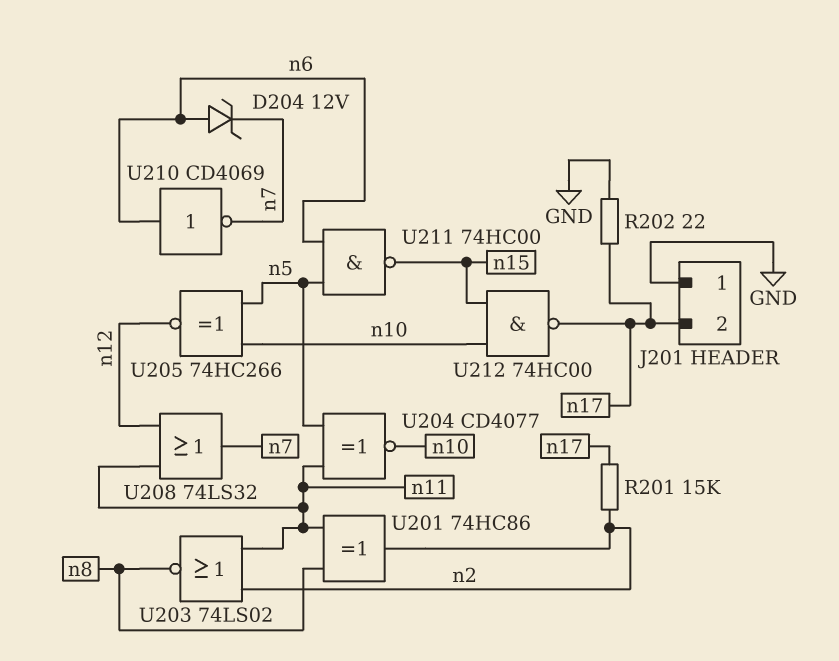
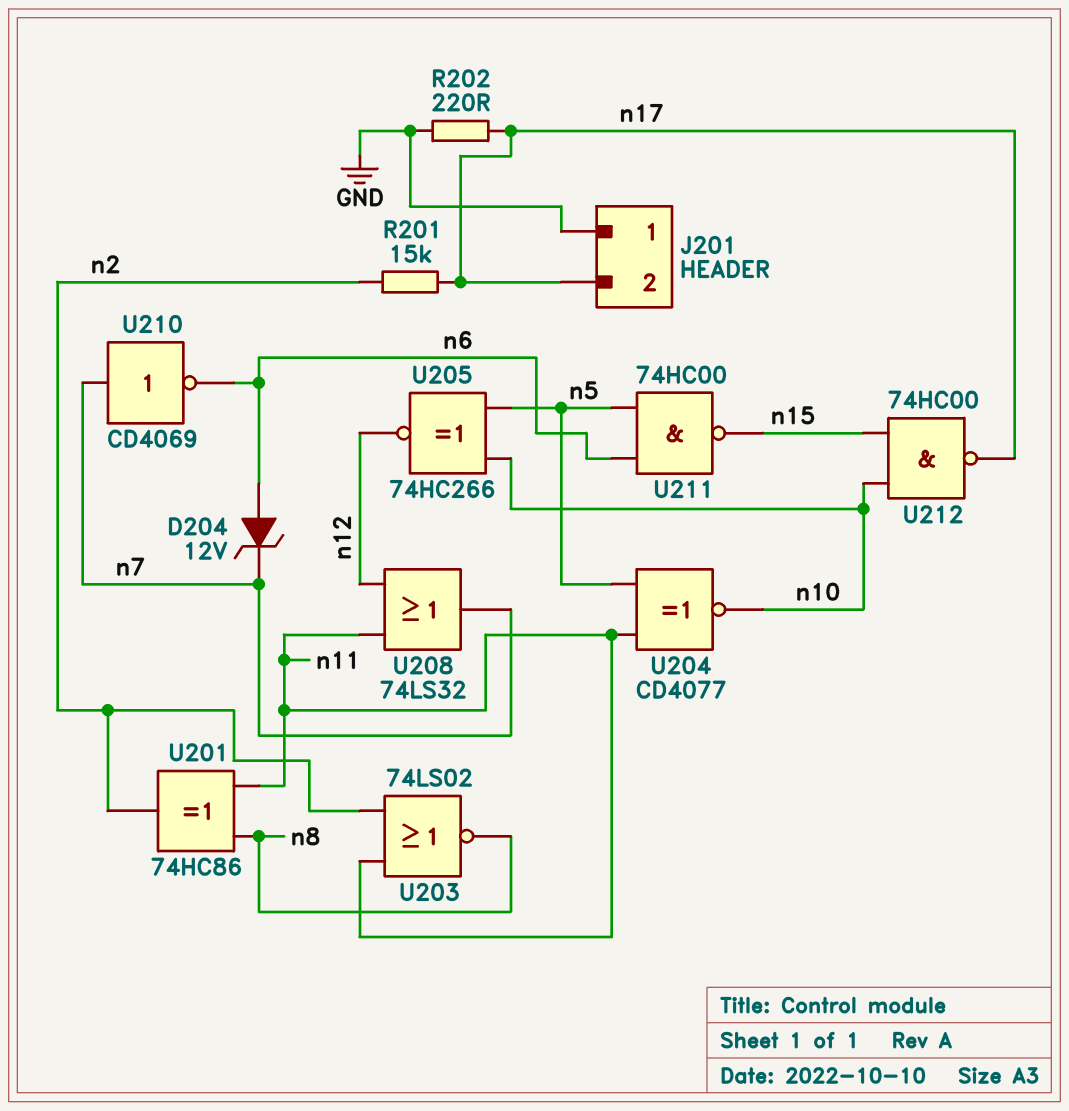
R202: 22 (GND, n17) -> 220 (GND, n17)
U210: NOT CD4069 (in n6, out n7) -> NOT CD4069 (in n7, out n6)

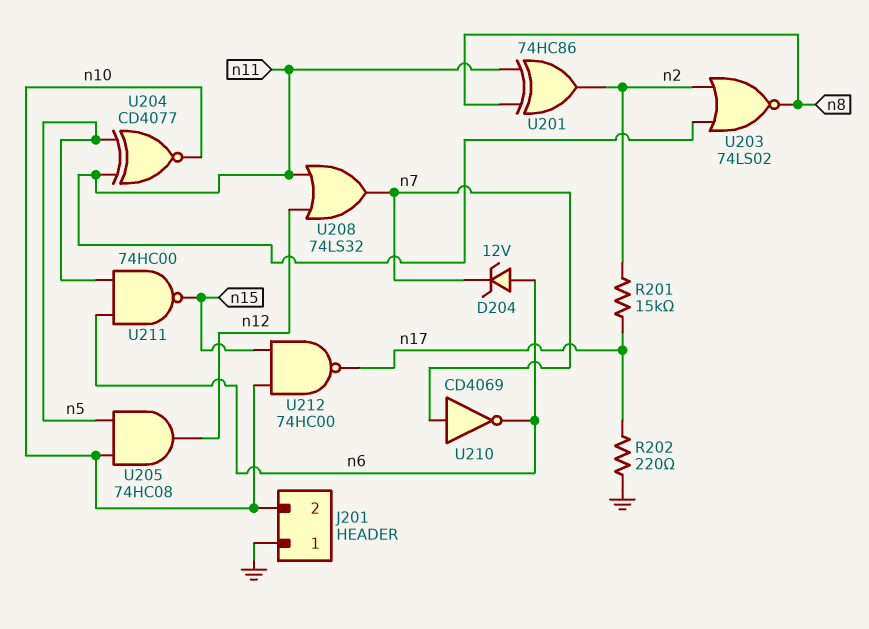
J201 pin 2: n17 -> n10
U205: XNOR 74HC266 (in n5, in n10, out n12) -> AND 74HC08 (in n5, in n10, out n12)

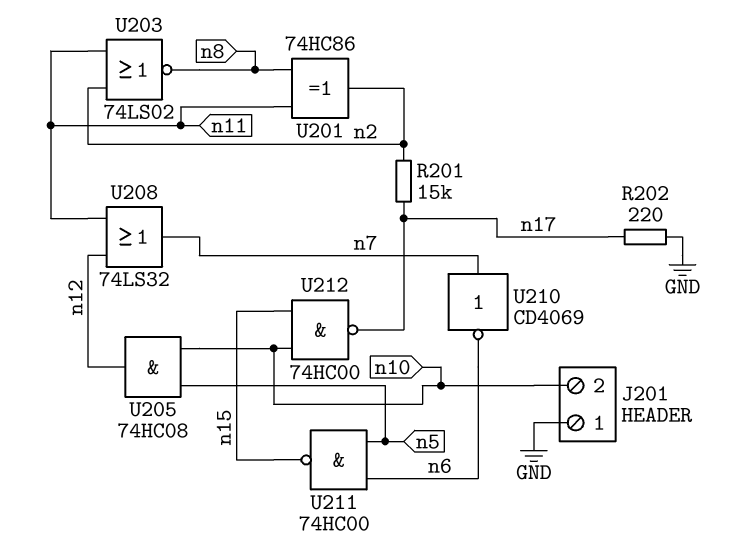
D204: zener 12V (A n6, K n7) -> none
U204: XNOR CD4077 (in n5, in n11, out n10) -> none

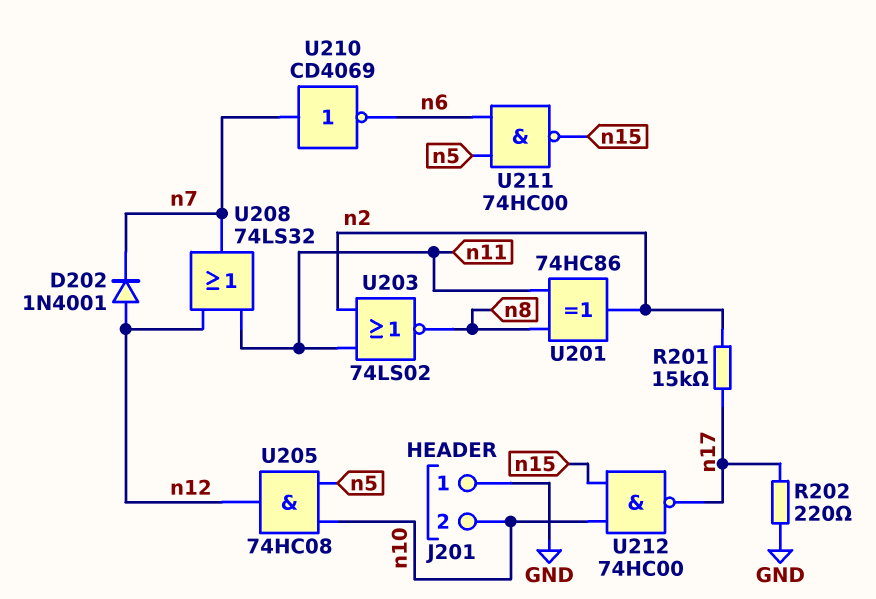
D202: none -> diode 1N4001 (A n12, K n7)

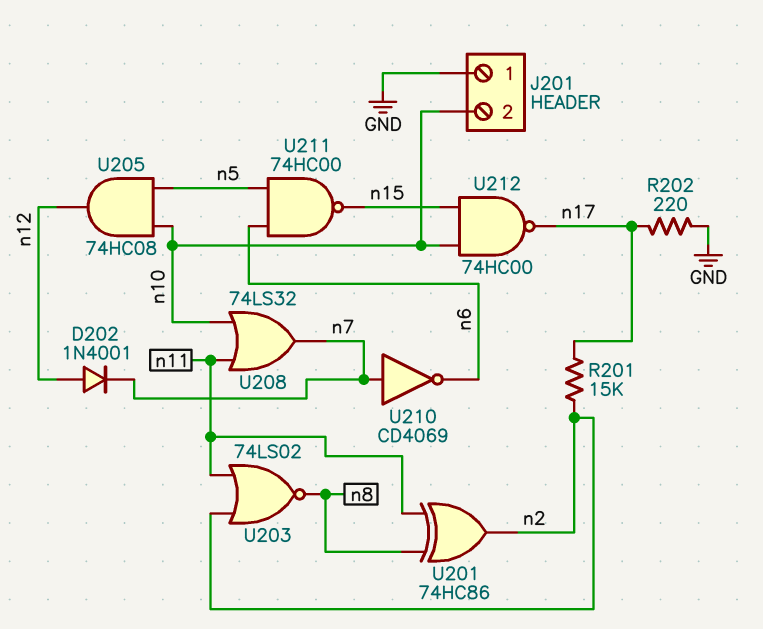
U208: OR 74LS32 (in n11, in n12, out n7) -> OR 74LS32 (in n10, in n11, out n7)

